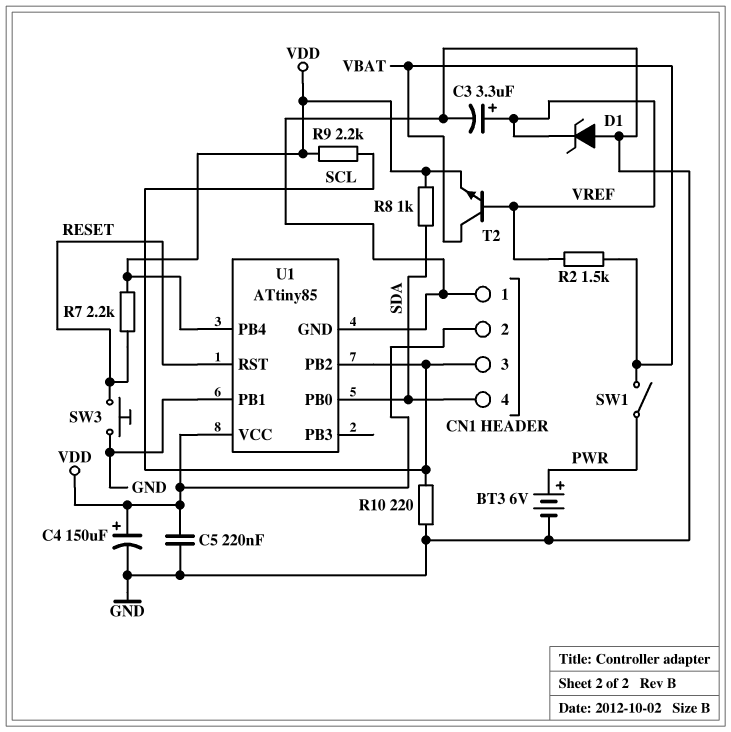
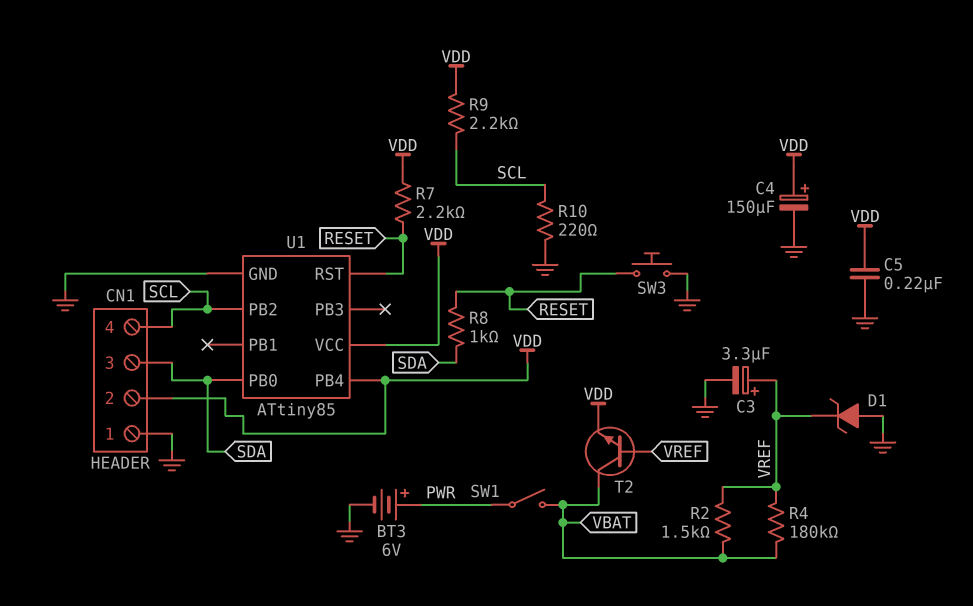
CN1 pin 3: SCL -> SDA
CN1 pin 4: SDA -> SCL
R4: none -> 180k (VBAT, VREF)
R8: 1k (SDA, VDD) -> 1k (RESET, SDA)
U1 pin PB1: GND -> none

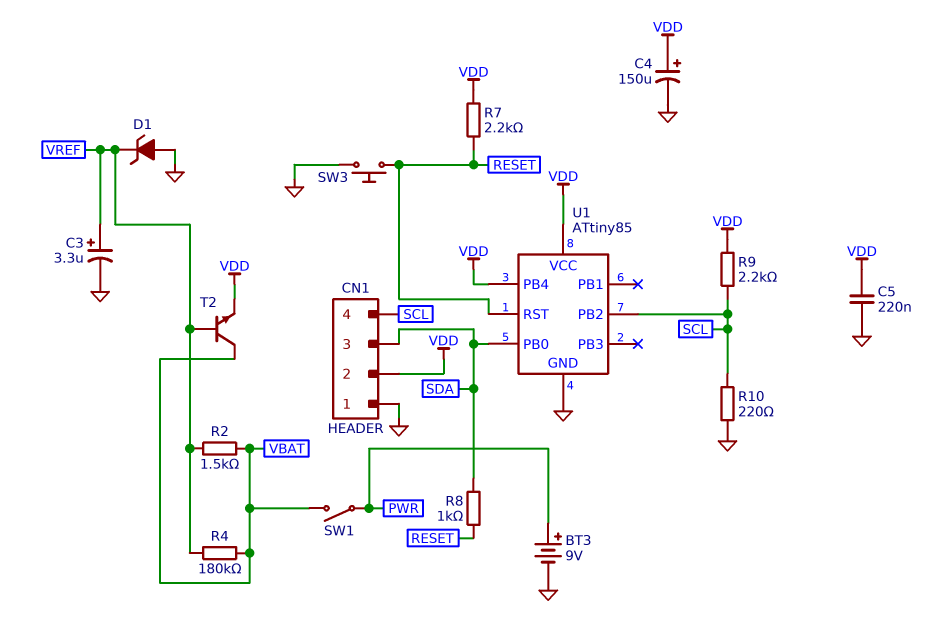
BT3: 6V (plus PWR, minus GND) -> 9V (plus PWR, minus GND)

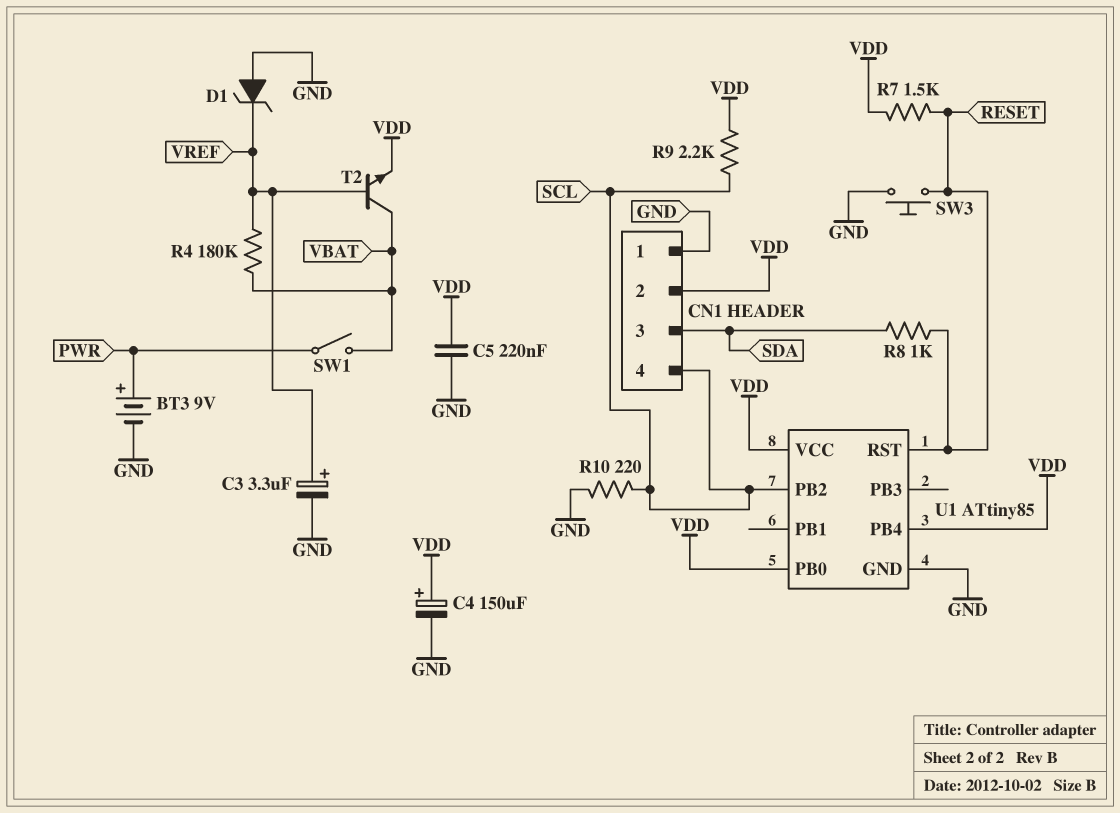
R2: 1.5k (VBAT, VREF) -> none
R7: 2.2k (RESET, VDD) -> 1.5k (RESET, VDD)
U1 pin PB0: SDA -> VDD

